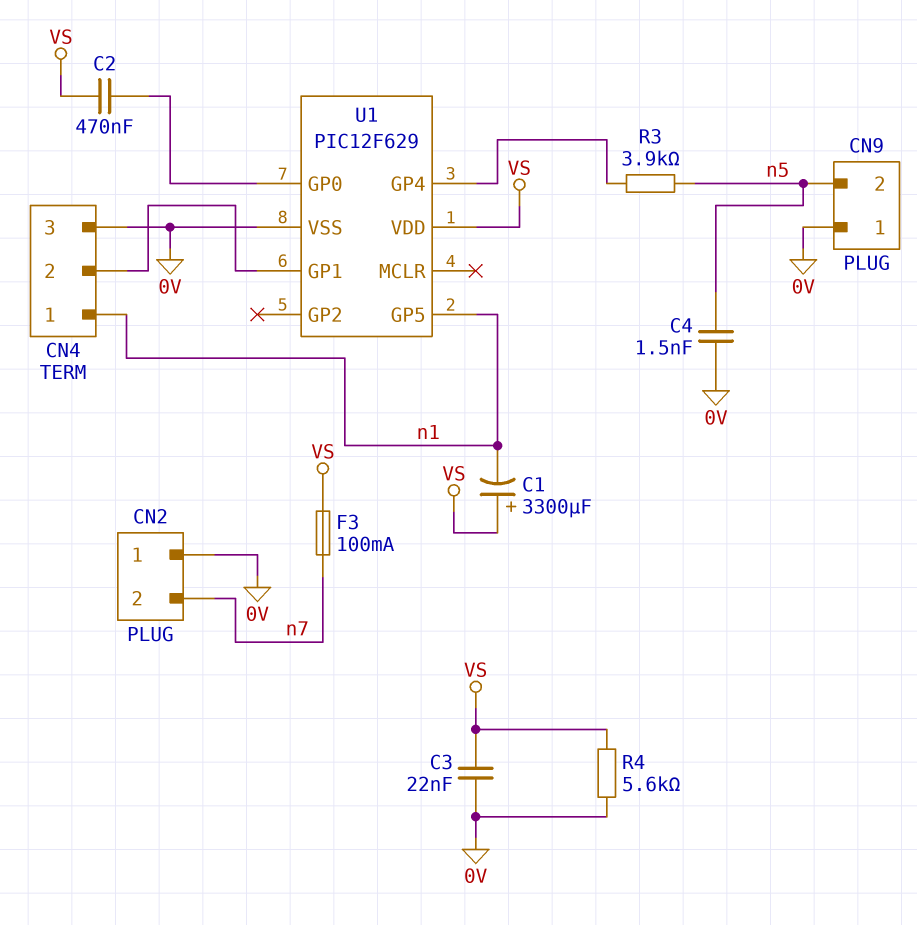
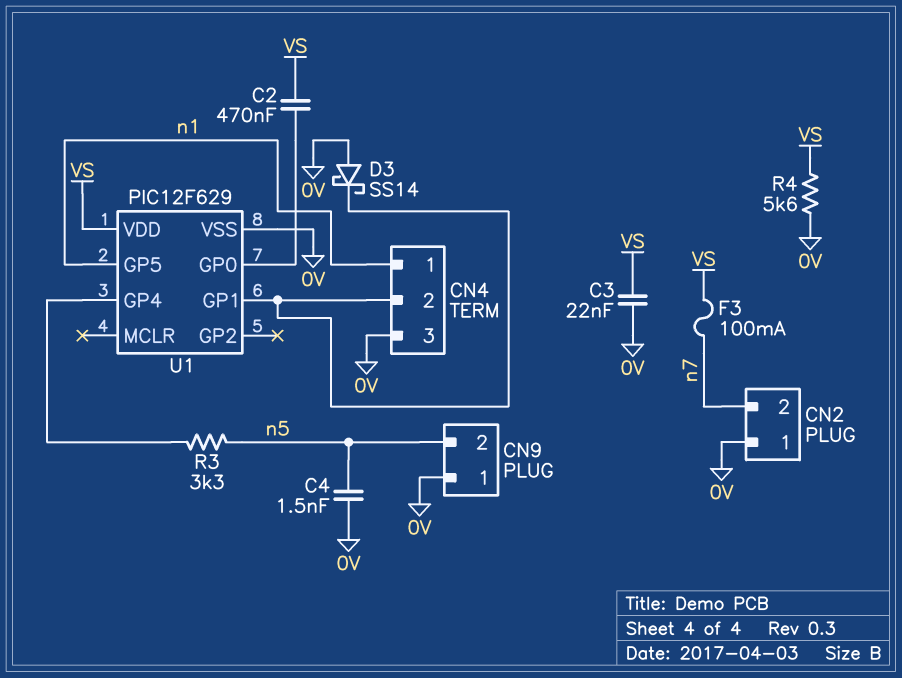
C1: 3300uF (plus VS, minus n1) -> none
D3: none -> schottky SS14 (A 0V, K CN4/2)
R3: 3.9k (U1/GP4, n5) -> 3.3k (U1/GP4, n5)

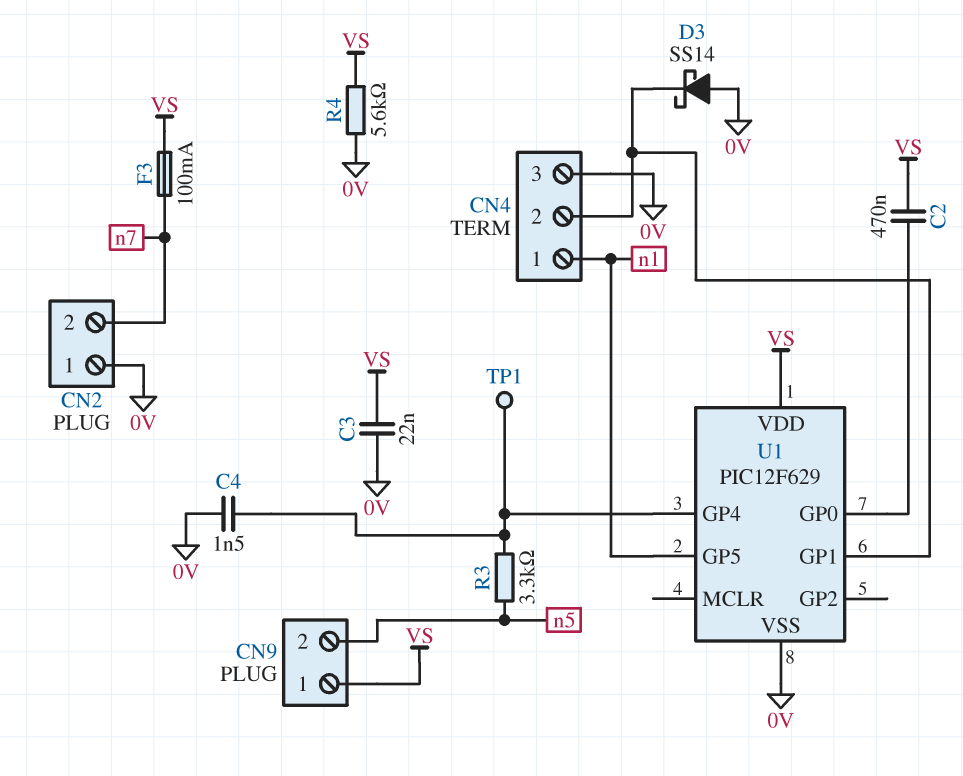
C4: 1.5nF (0V, n5) -> 1.5nF (0V, U1/GP4)
CN9 pin 1: 0V -> VS
TP1: none -> test point (U1/GP4)

